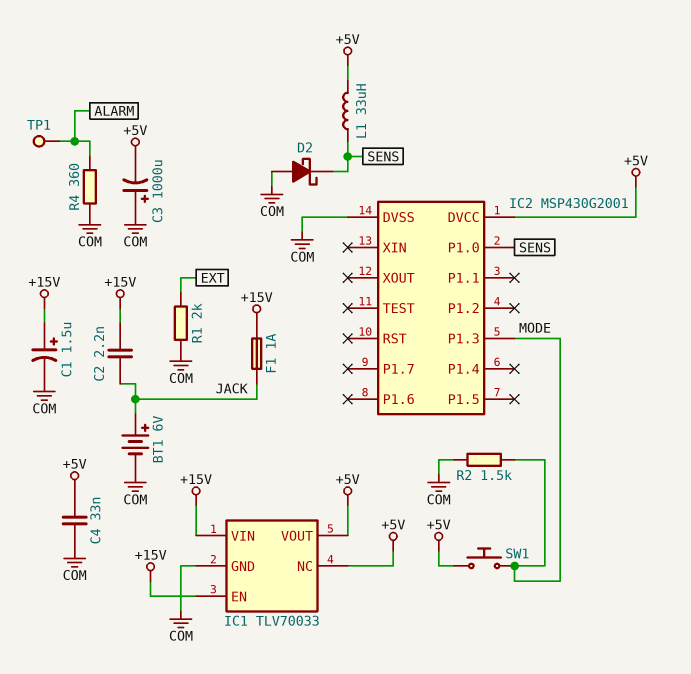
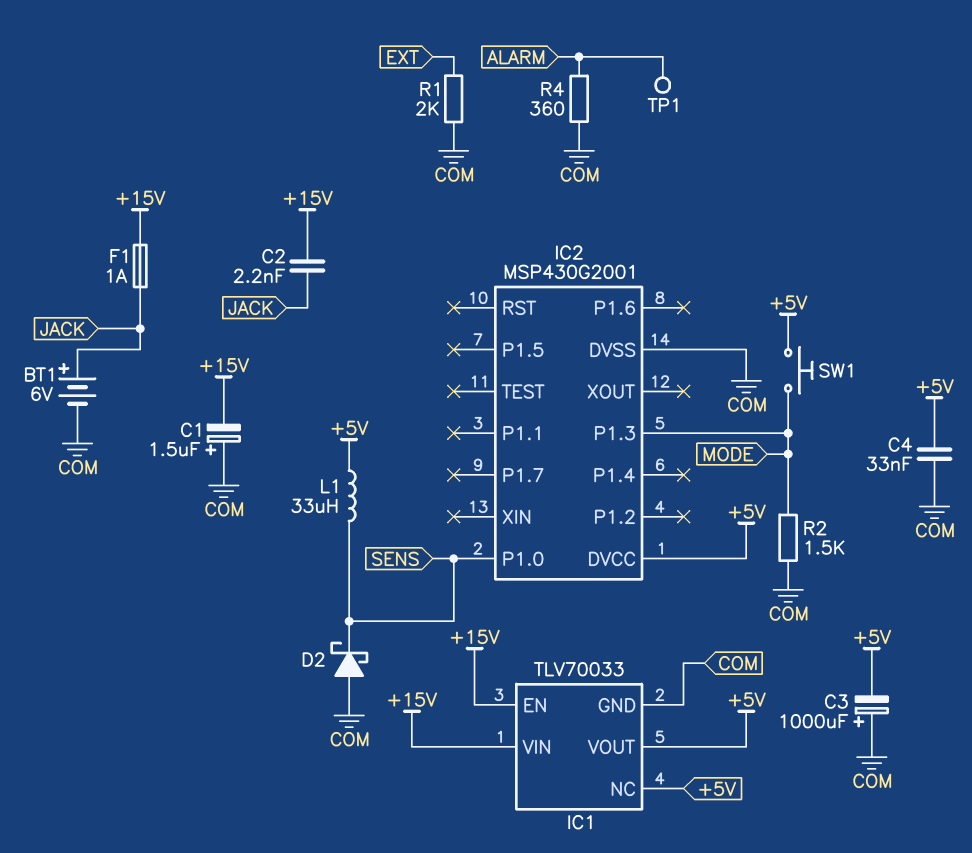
C1: 1.5uF (plus +15V, minus COM) -> 1.5uF (plus COM, minus +15V)

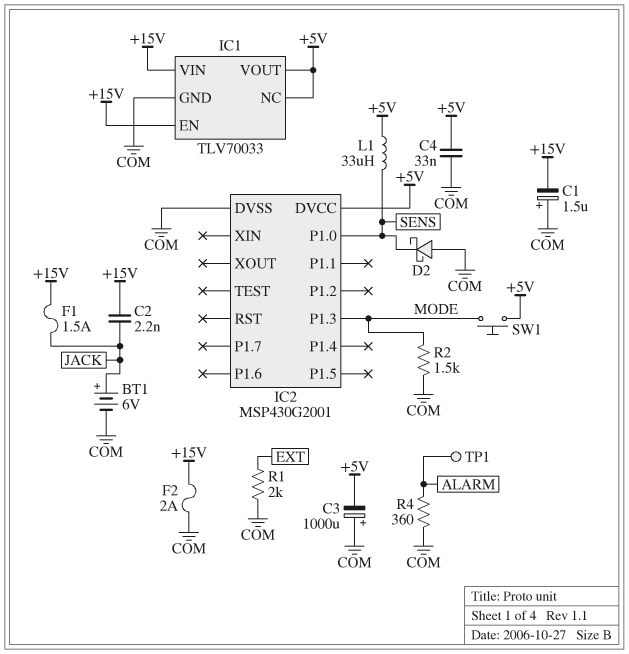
F1: 1A (+15V, JACK) -> 1.5A (+15V, JACK)
F2: none -> 2A (+15V, COM)

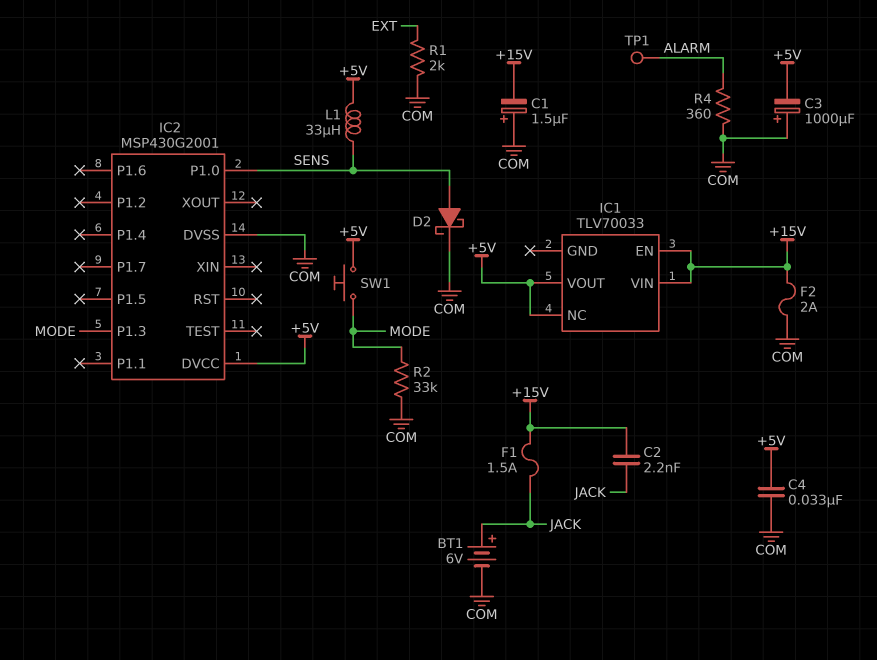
D2: schottky (A COM, K SENS) -> schottky (A SENS, K COM)
IC1 pin GND: COM -> none
R2: 1.5k (COM, MODE) -> 33k (COM, MODE)

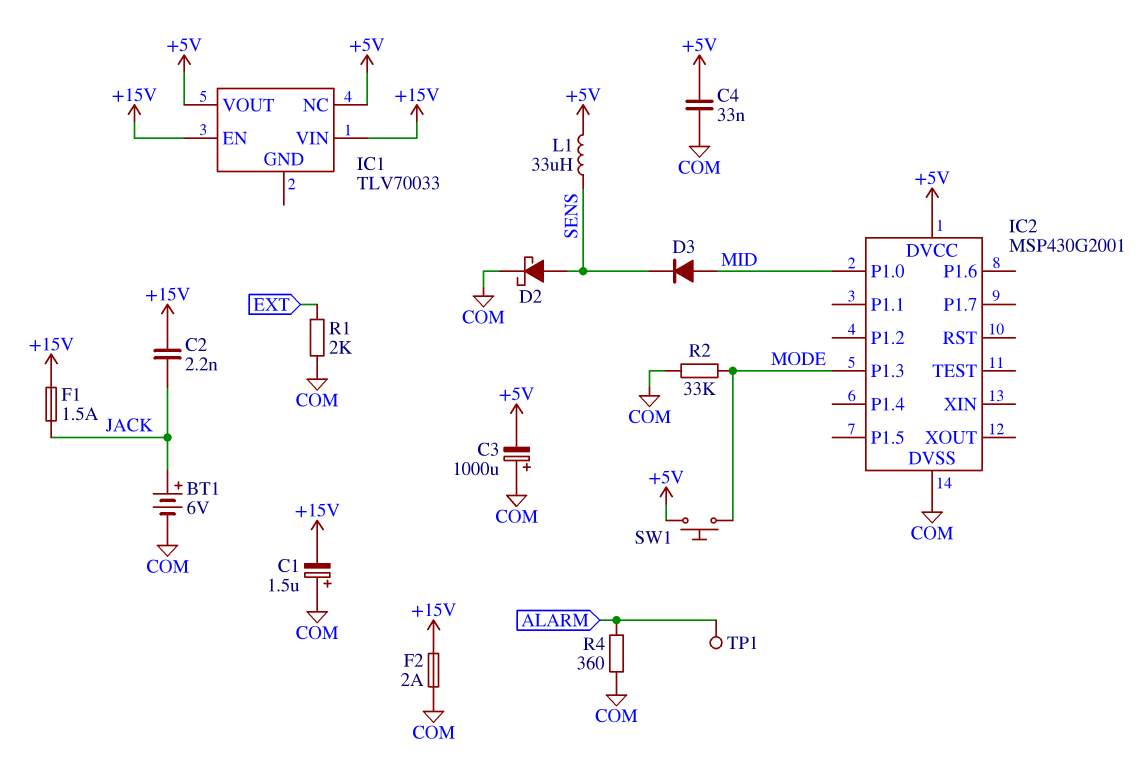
D3: none -> diode (A MID, K SENS)
IC2 pin P1.0: SENS -> MID

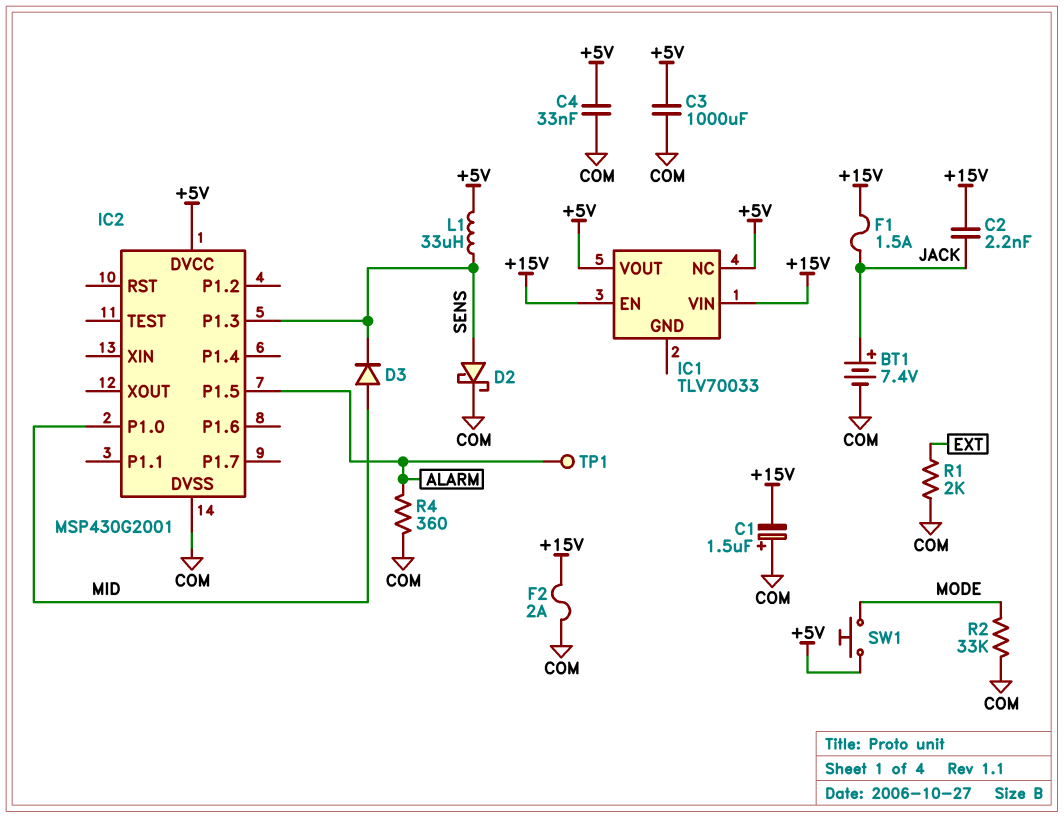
BT1: 6V (plus JACK, minus COM) -> 7.4V (plus JACK, minus COM)
C3: 1000uF (plus COM, minus +5V) -> 1000uF (+5V, COM)
IC2 pin P1.3: MODE -> SENS
IC2 pin P1.5: none -> ALARM

